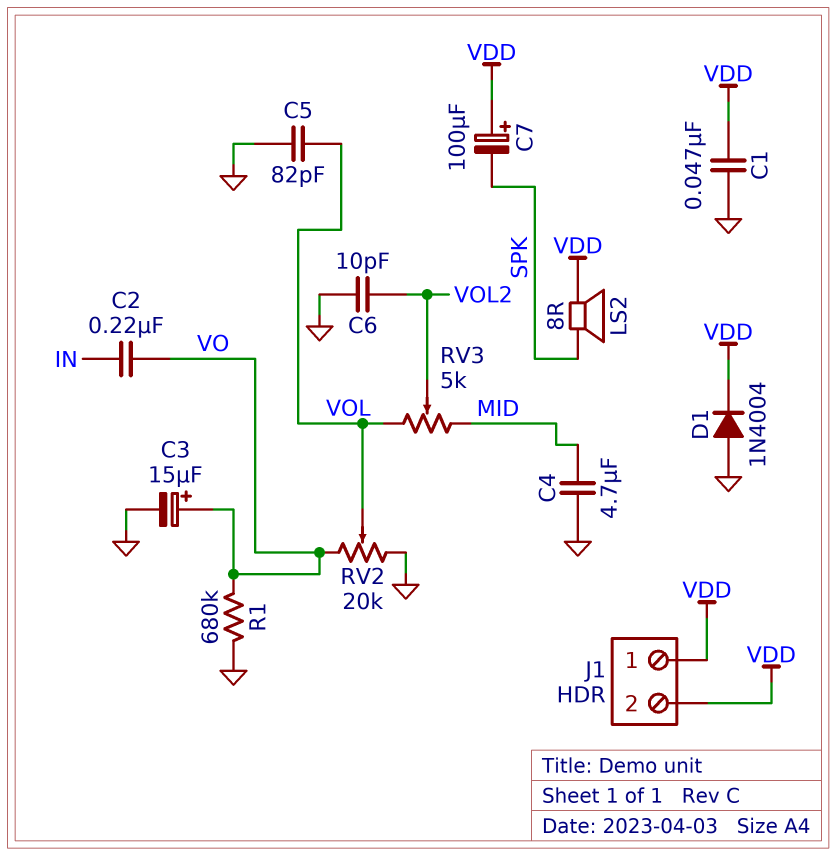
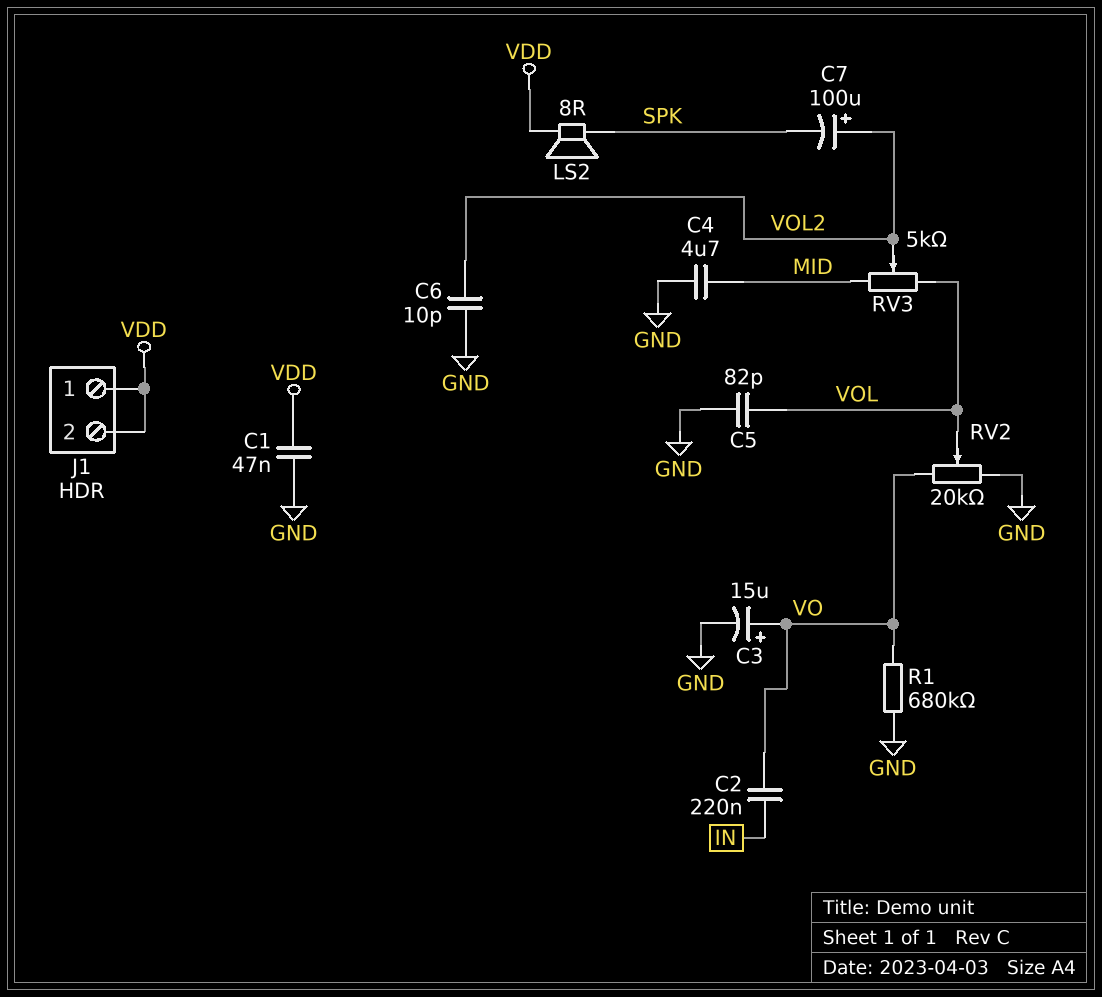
C7: 100uF (plus VDD, minus SPK) -> 100uF (plus VOL2, minus SPK)
D1: diode 1N4004 (A GND, K VDD) -> none

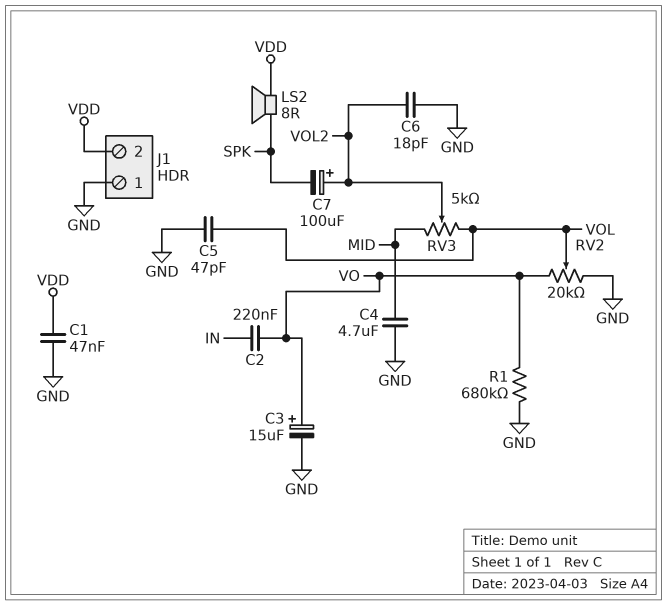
C5: 82pF (GND, VOL) -> 47pF (GND, VOL)
C6: 10pF (GND, VOL2) -> 18pF (GND, VOL2)
J1 pin 1: VDD -> GND

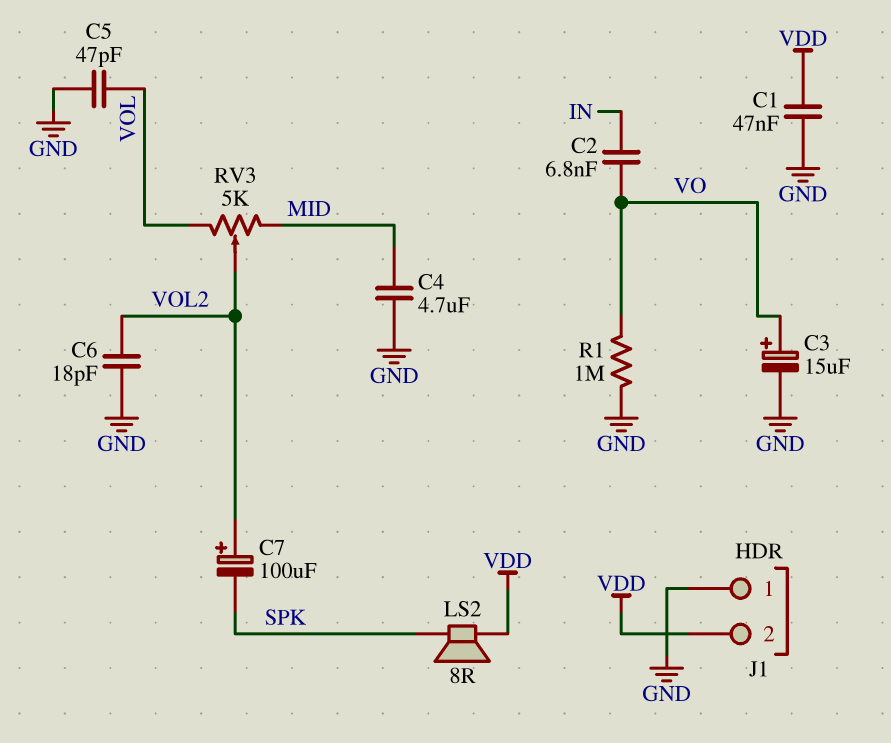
C2: 220nF (IN, VO) -> 6.8nF (IN, VO)
R1: 680k (GND, VO) -> 1M (GND, VO)
RV2: 20k (GND, VO, wiper VOL) -> none

